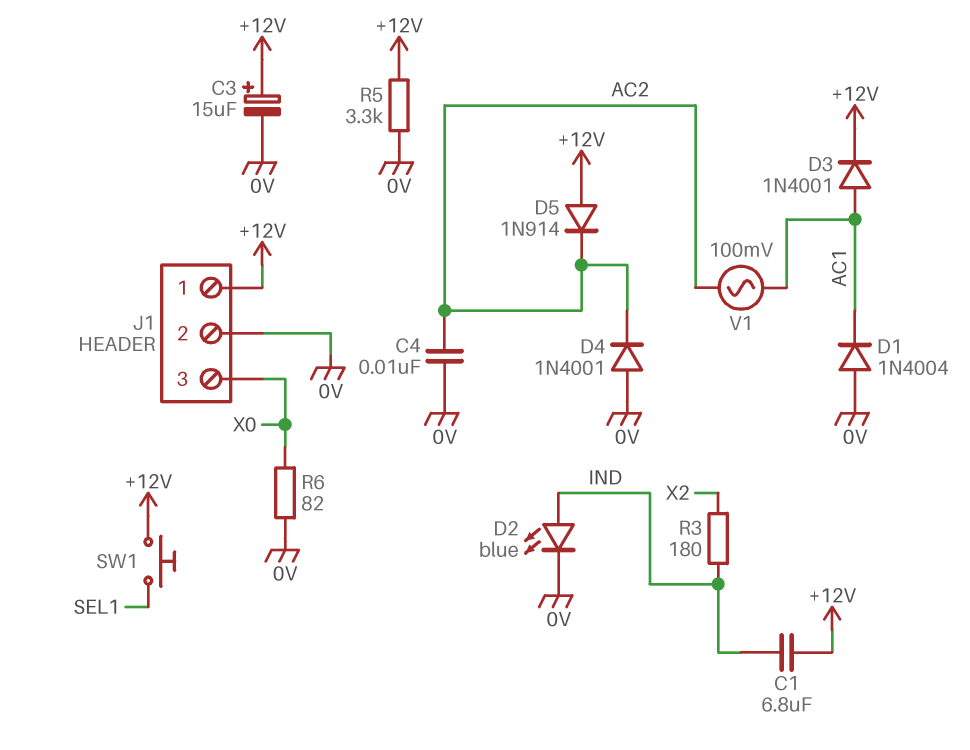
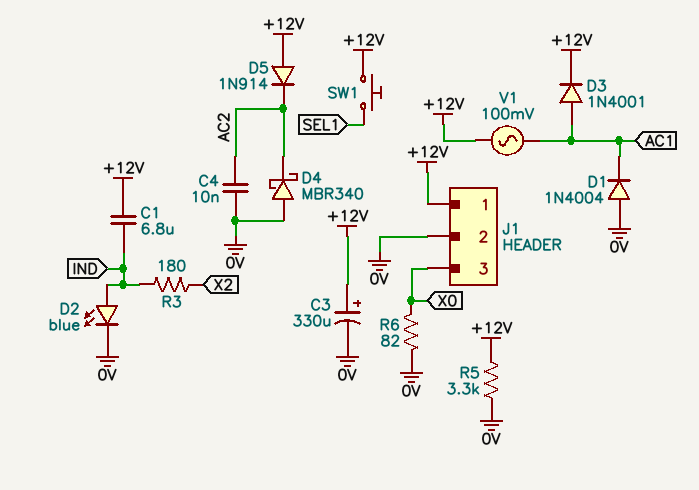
C3: 15uF (plus +12V, minus 0V) -> 330uF (plus +12V, minus 0V)
D4: diode 1N4001 (A 0V, K AC2) -> schottky MBR340 (A 0V, K AC2)
V1: AC 100mV (AC1, AC2) -> AC 100mV (+12V, AC1)

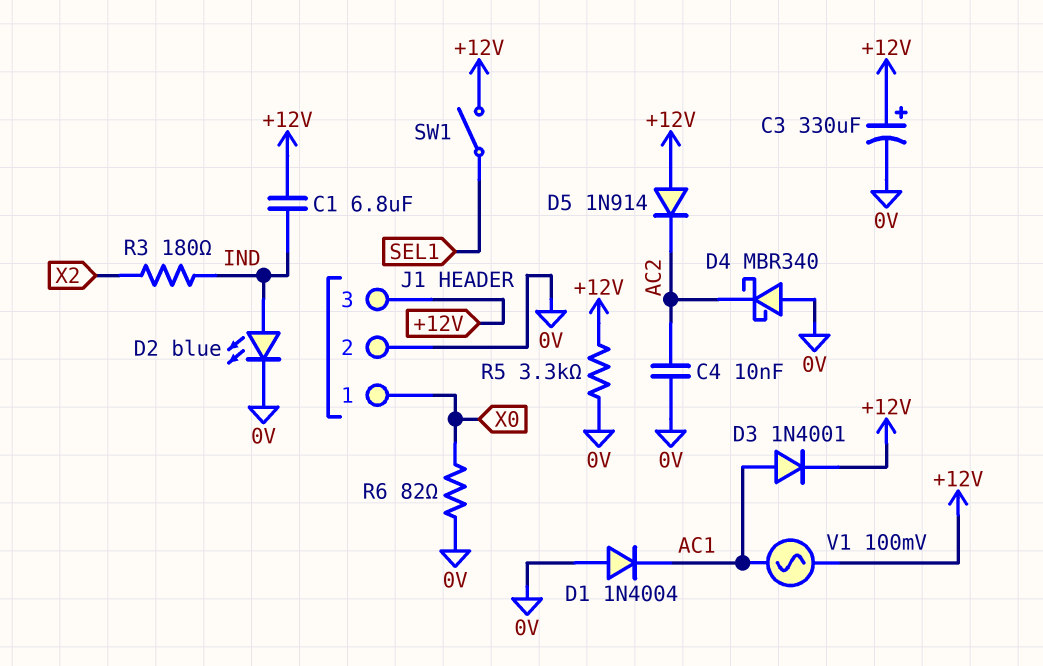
J1 pin 1: +12V -> X0
J1 pin 3: X0 -> +12V
SW1: button (+12V, SEL1) -> switch (+12V, SEL1)

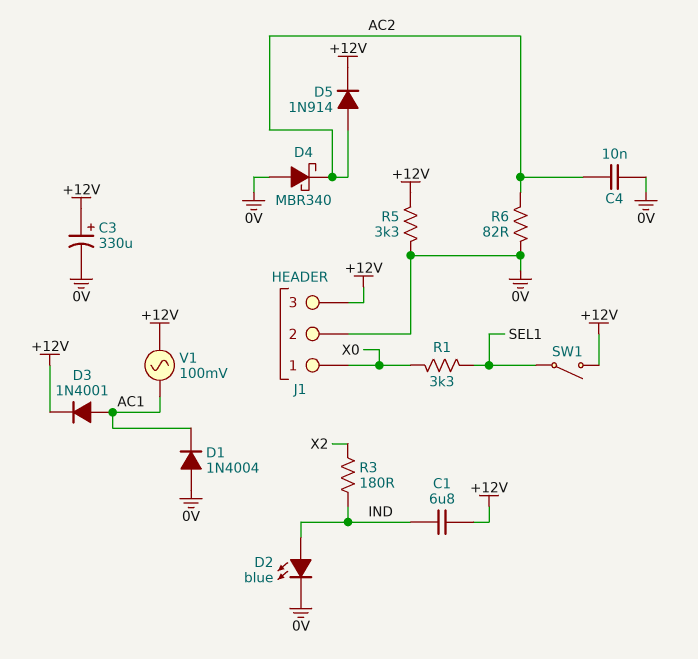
D5: diode 1N914 (A +12V, K AC2) -> diode 1N914 (A AC2, K +12V)
R1: none -> 3.3k (SEL1, X0)
R6: 82 (0V, X0) -> 82 (0V, AC2)

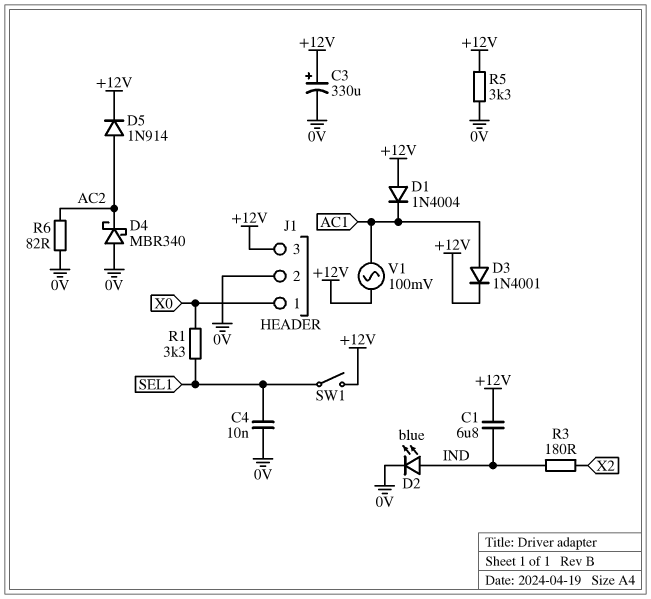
C4: 10nF (0V, AC2) -> 10nF (0V, SEL1)
D1: diode 1N4004 (A 0V, K AC1) -> diode 1N4004 (A +12V, K AC1)

